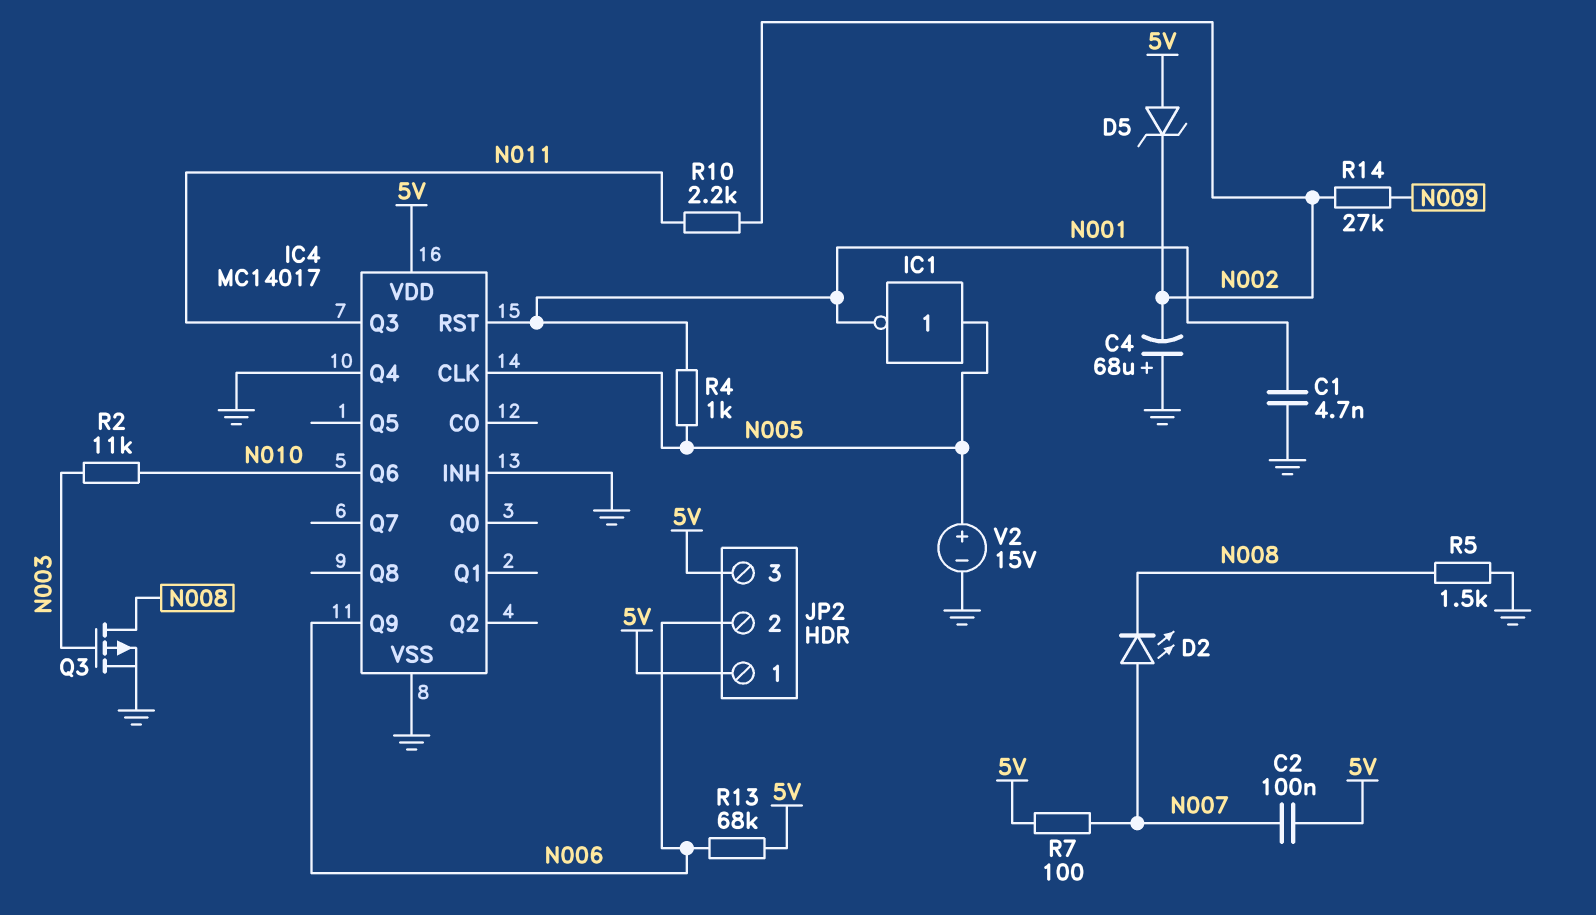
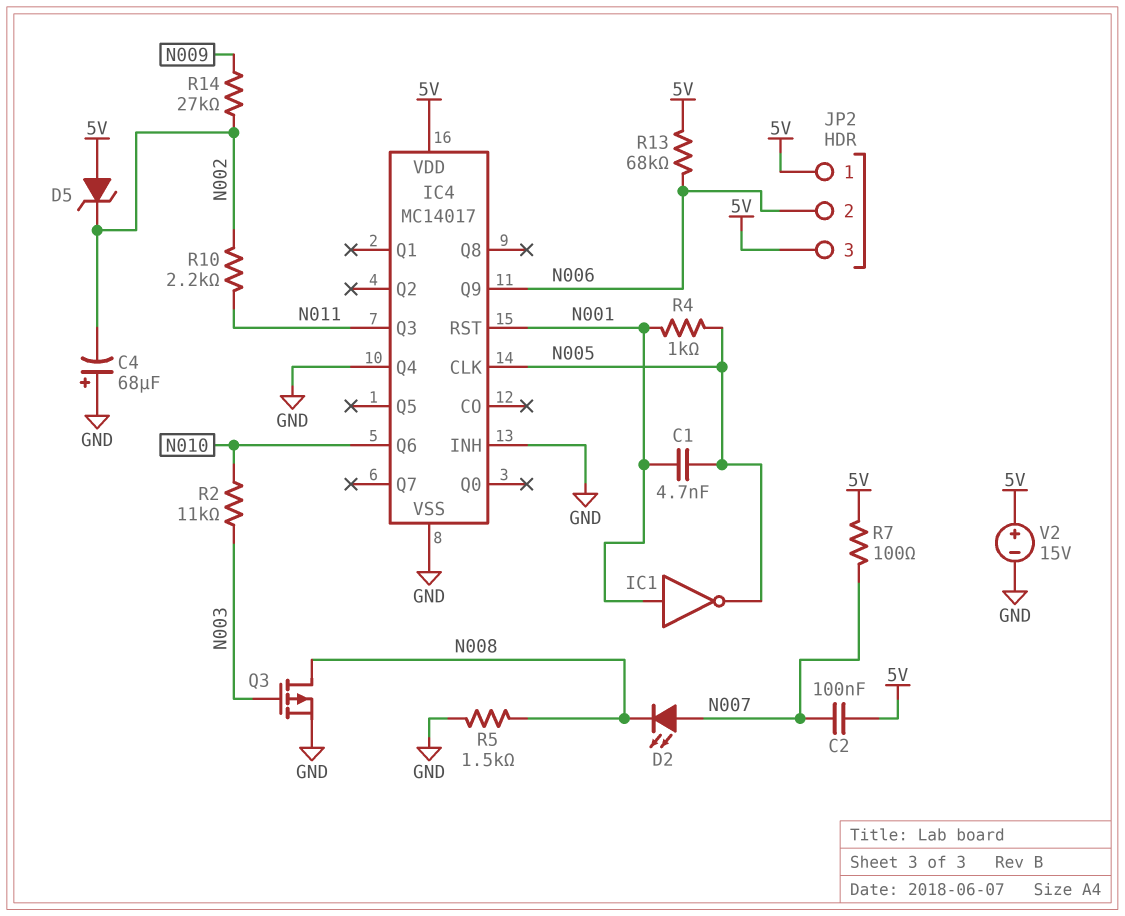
C1: 4.7nF (GND, N001) -> 4.7nF (N001, N005)
IC1: NOT (in N005, out N001) -> NOT (in N001, out N005)
V2: 15V (plus N005, minus GND) -> 15V (plus 5V, minus GND)

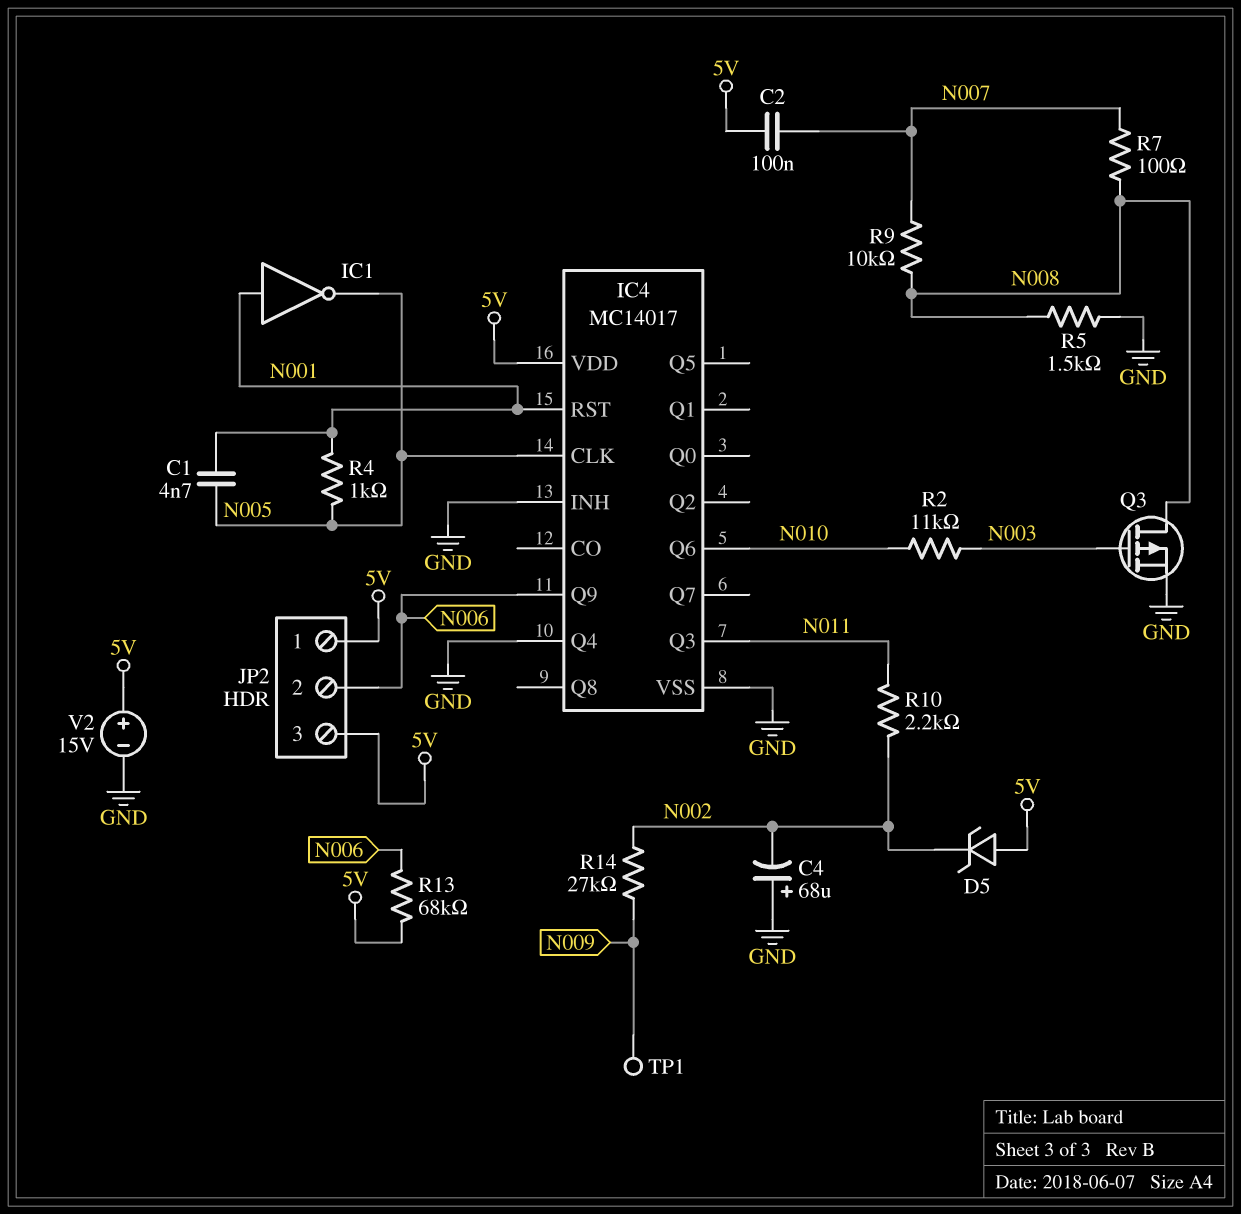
D2: LED (A N007, K N008) -> none
R7: 100 (5V, N007) -> 100 (N007, N008)
R9: none -> 10k (N007, N008)
TP1: none -> test point (N009)

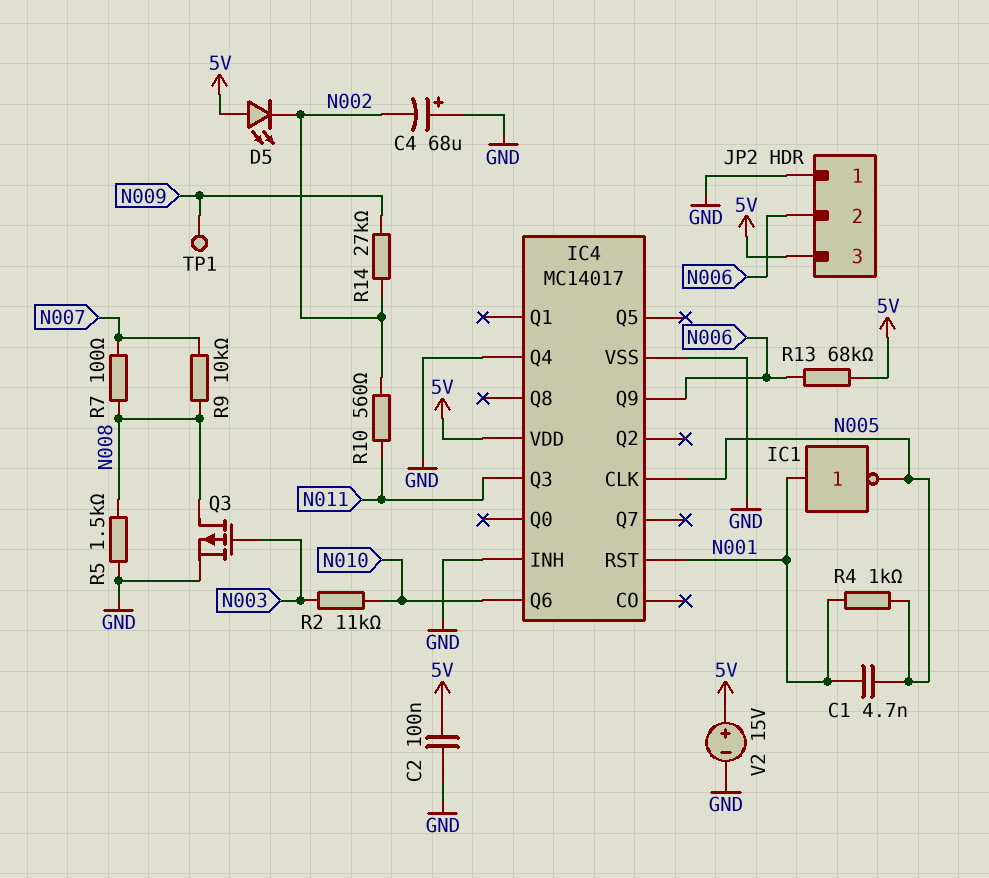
C2: 100nF (5V, N007) -> 100nF (5V, GND)
D5: zener (A 5V, K N002) -> LED (A 5V, K N002)
JP2 pin 1: 5V -> GND
R10: 2.2k (N002, N011) -> 560 (N002, N011)

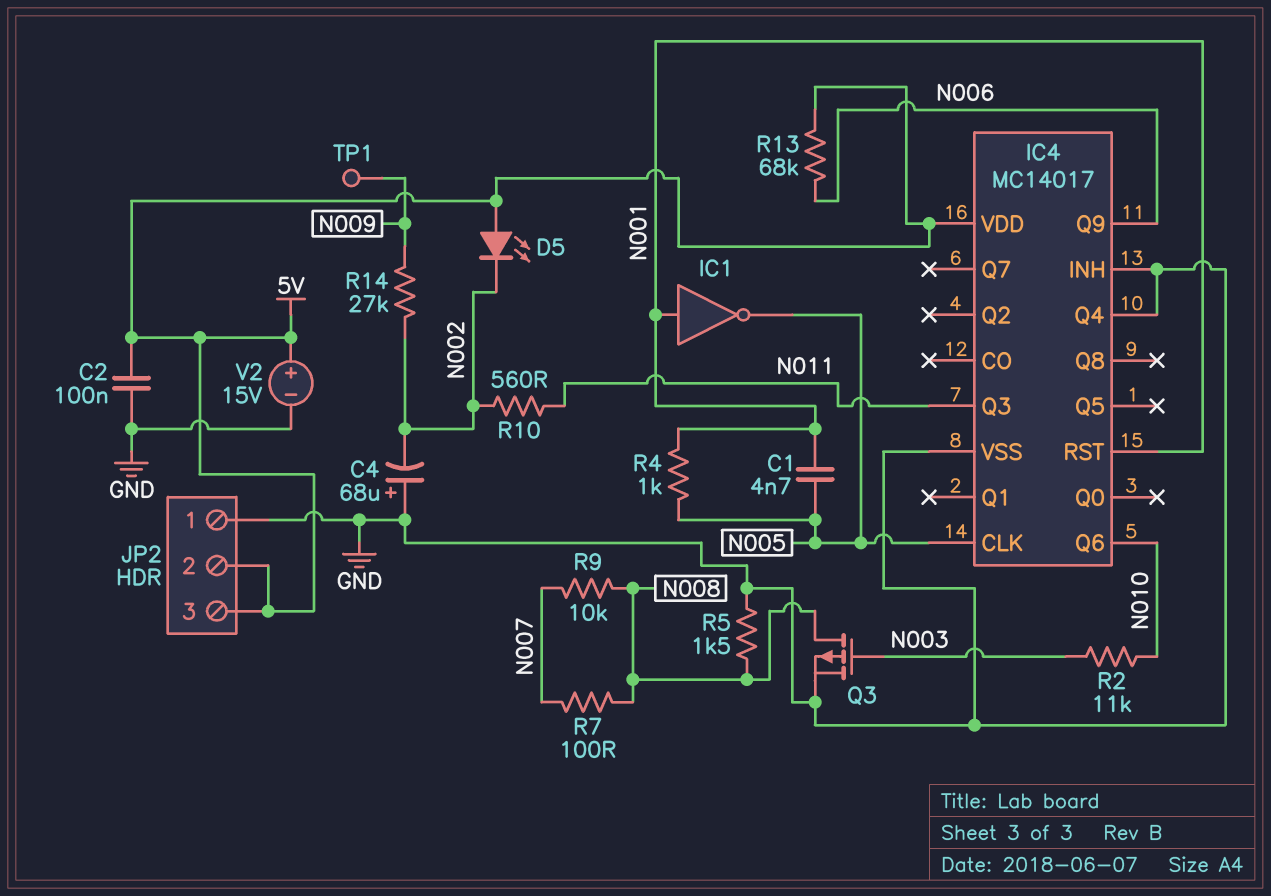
JP2 pin 2: N006 -> 5V

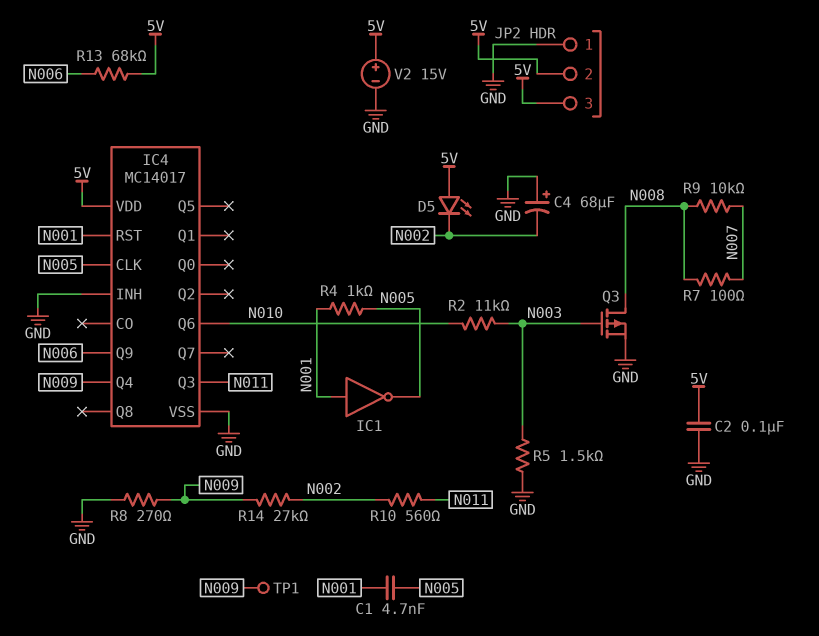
IC4 pin Q4: GND -> N009
R5: 1.5k (GND, N008) -> 1.5k (GND, N003)
R8: none -> 270 (GND, N009)

